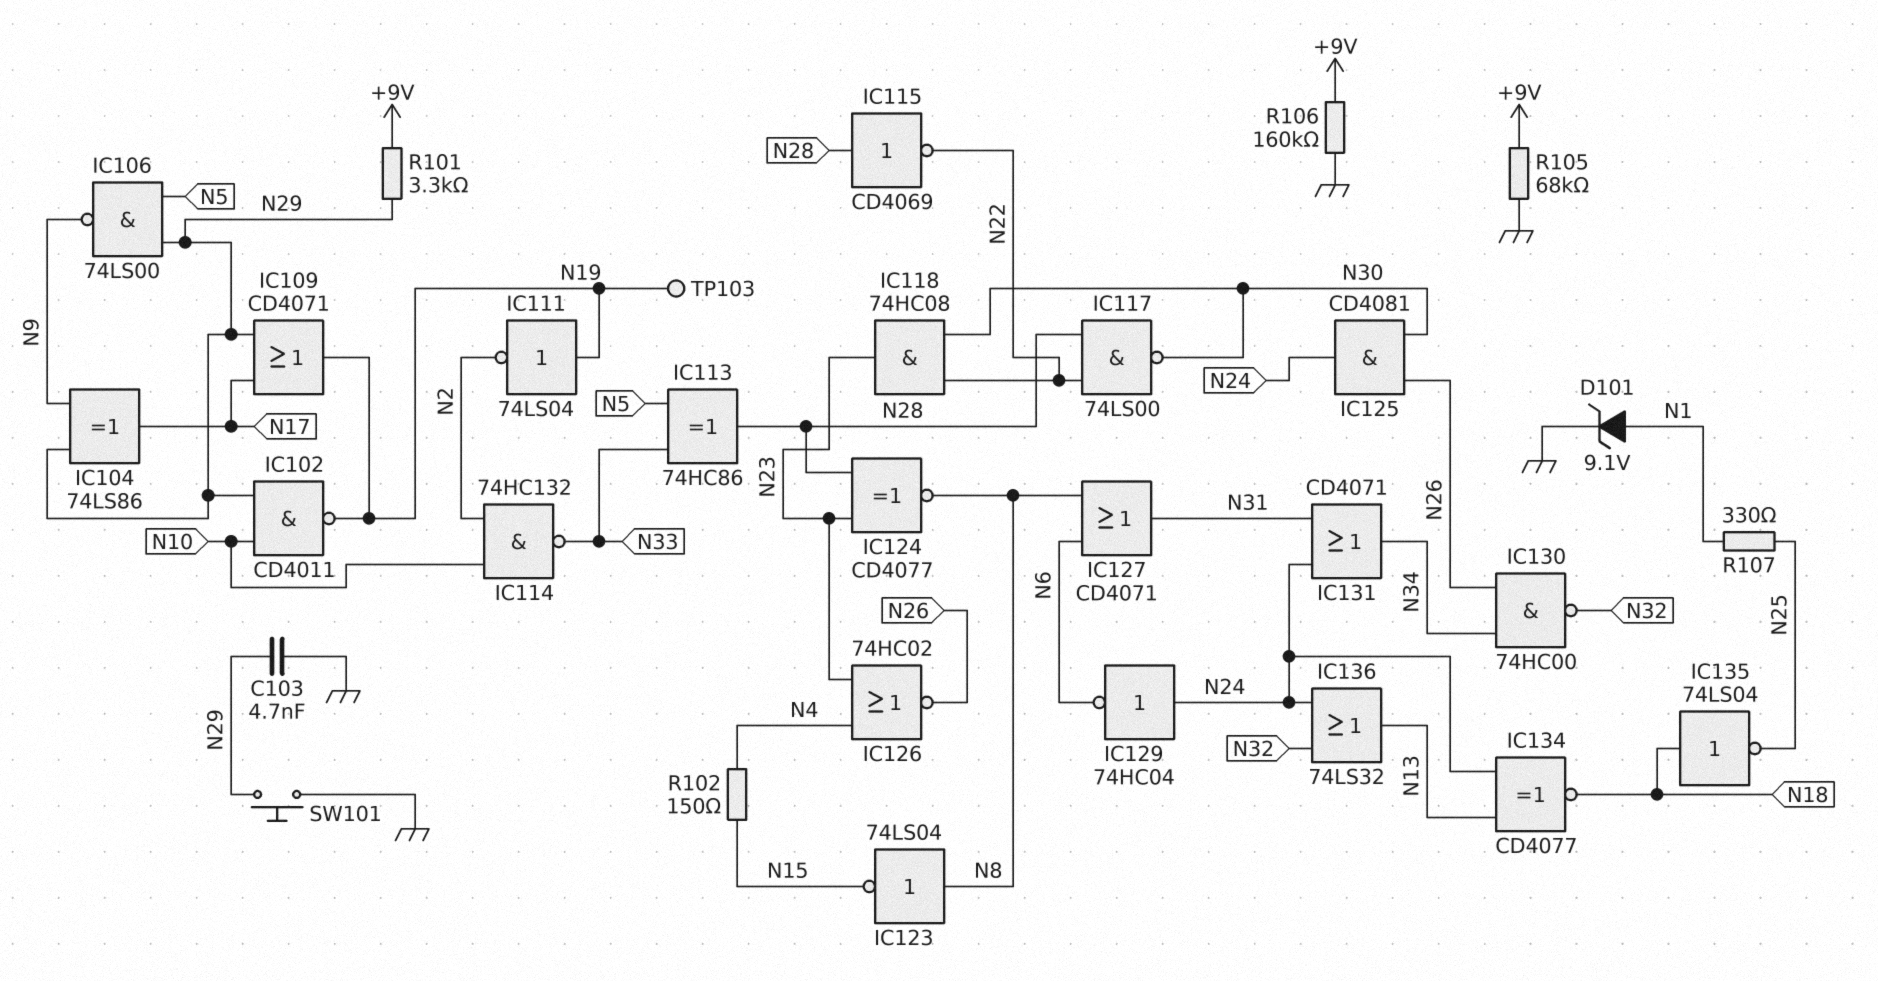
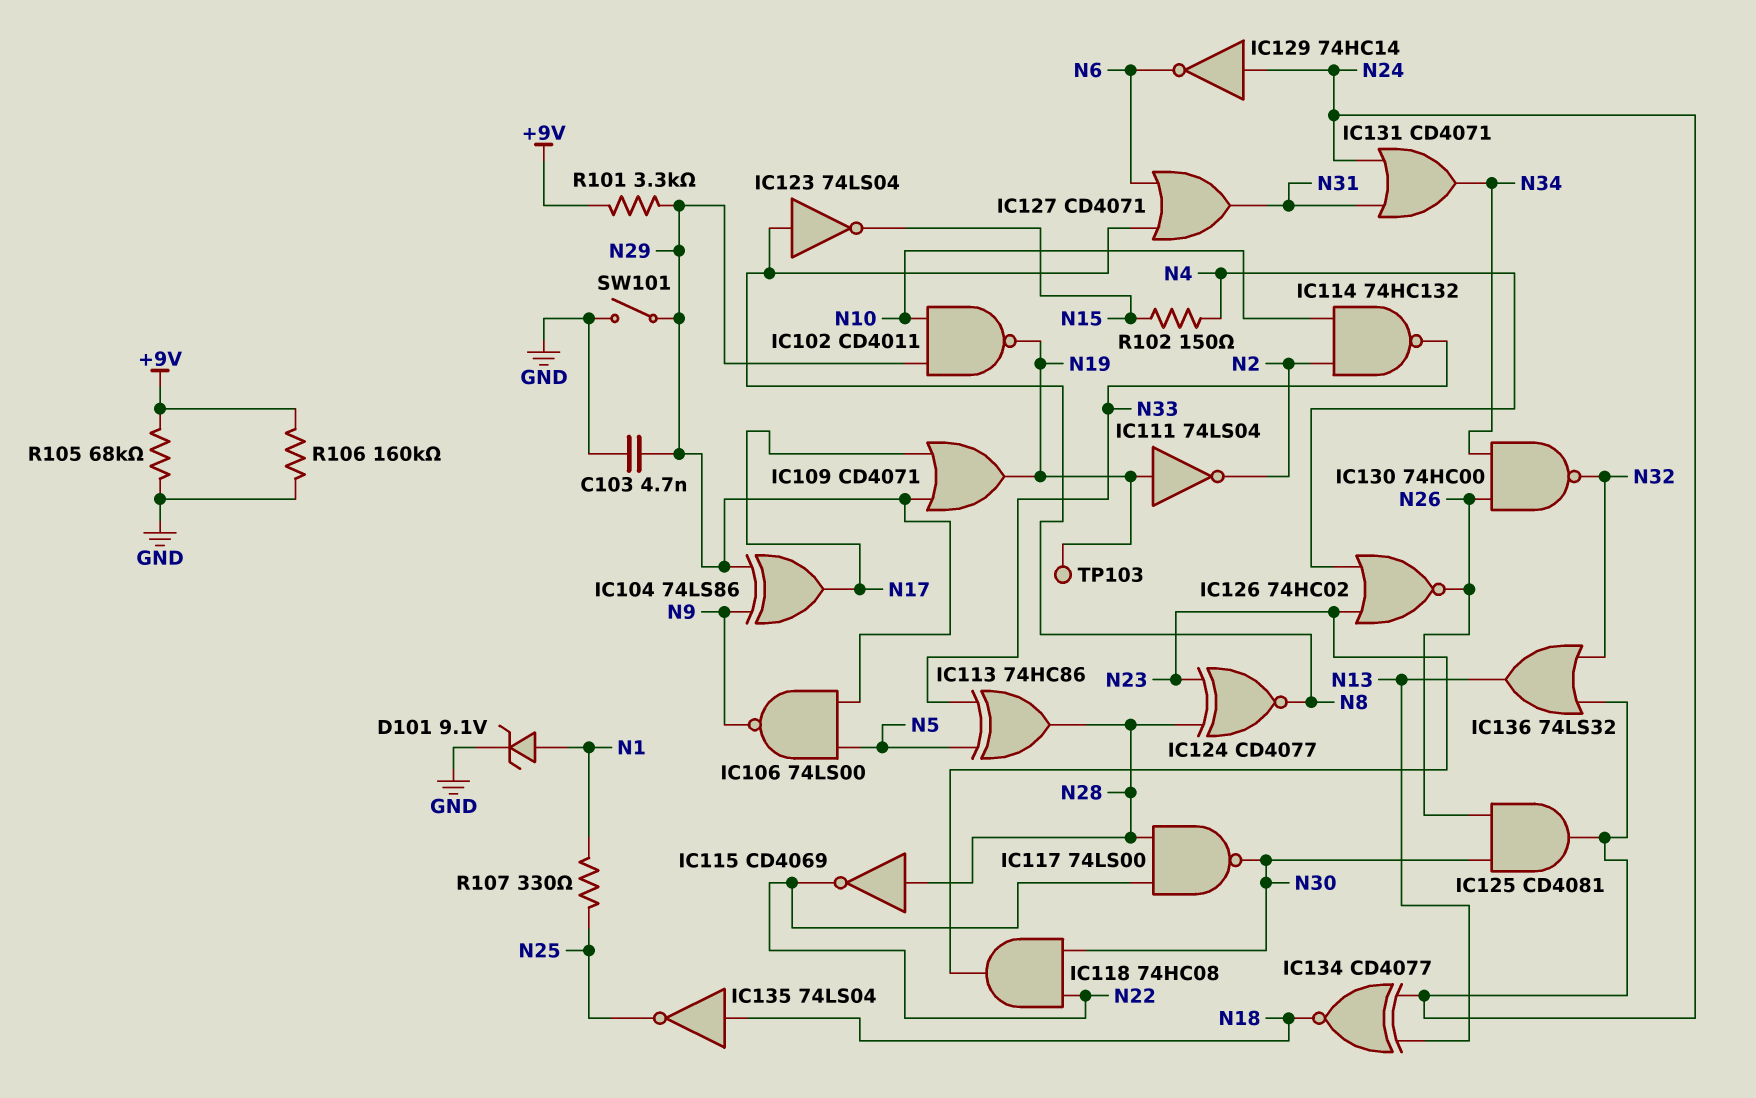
IC129: NOT 74HC04 (in N24, out N6) -> NOT 74HC14 (in N24, out N6)
SW101: button (GND, N29) -> switch (GND, N29)

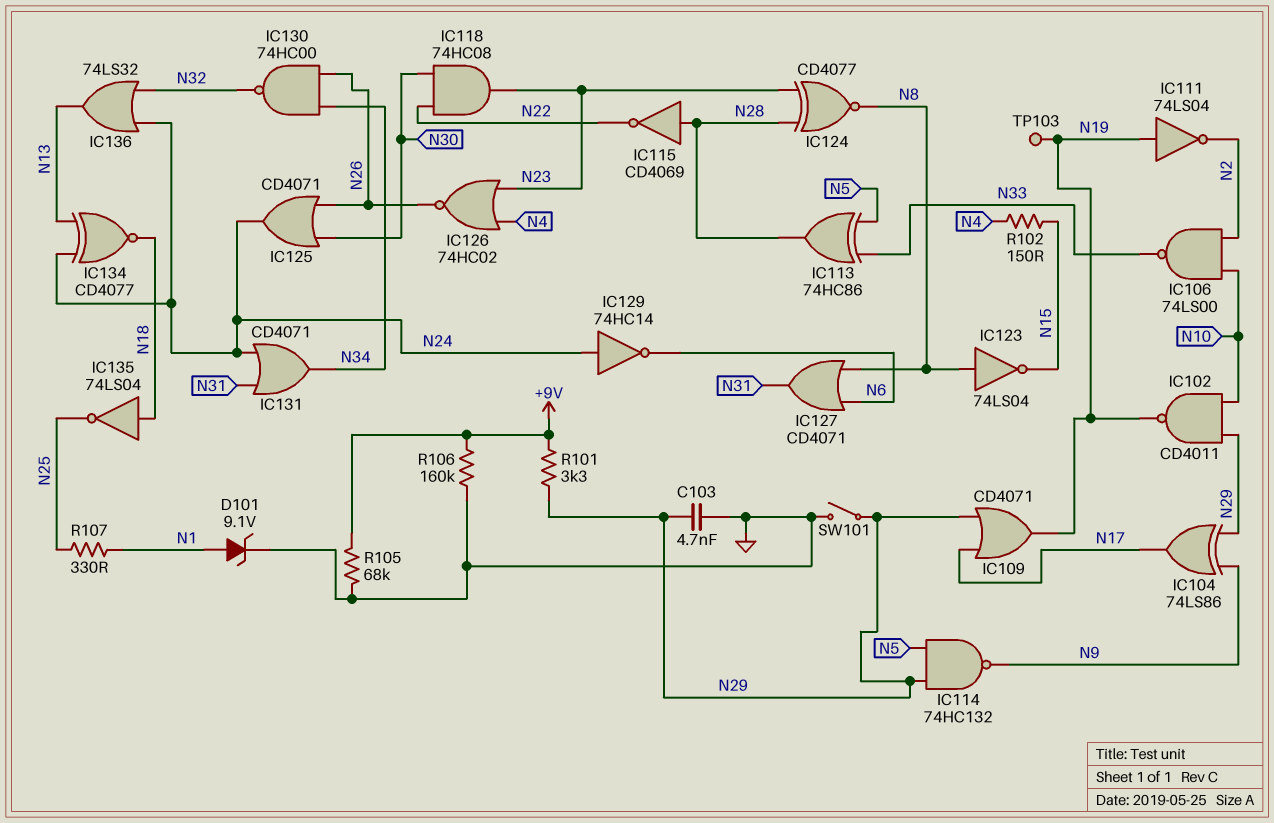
IC106: NAND 74LS00 (in N5, in N29, out N9) -> NAND 74LS00 (in N2, in N10, out N33)
IC114: NAND 74HC132 (in N2, in N10, out N33) -> NAND 74HC132 (in N5, in N29, out N9)
IC117: NAND 74LS00 (in N22, in N28, out N30) -> none
IC125: AND CD4081 (in N26, in N30, out N24) -> OR CD4071 (in N26, in N30, out N24)

